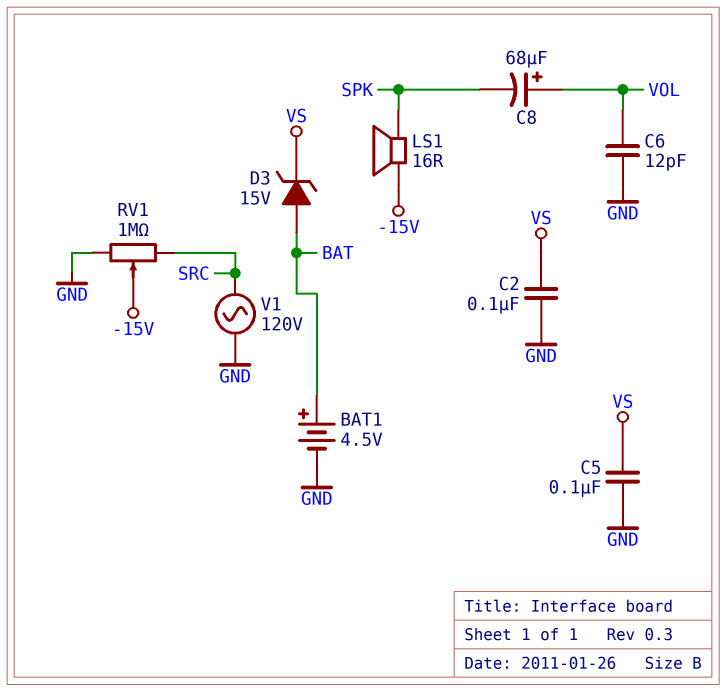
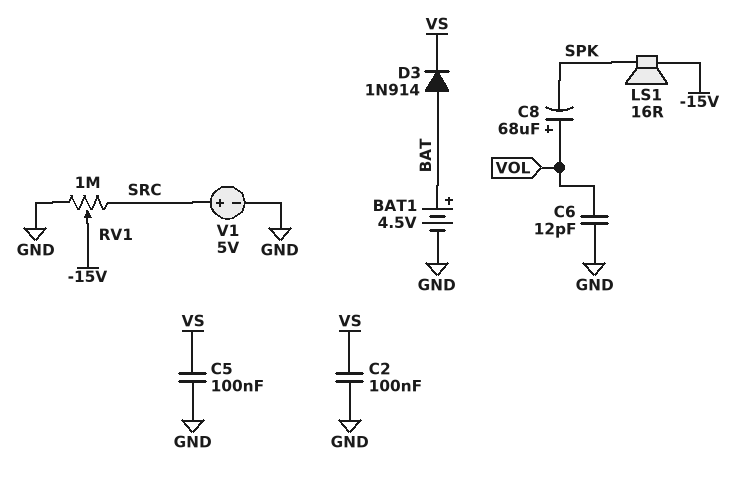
D3: zener 15V (A BAT, K VS) -> diode 1N914 (A BAT, K VS)
V1: AC 120V (GND, SRC) -> 5V (plus SRC, minus GND)

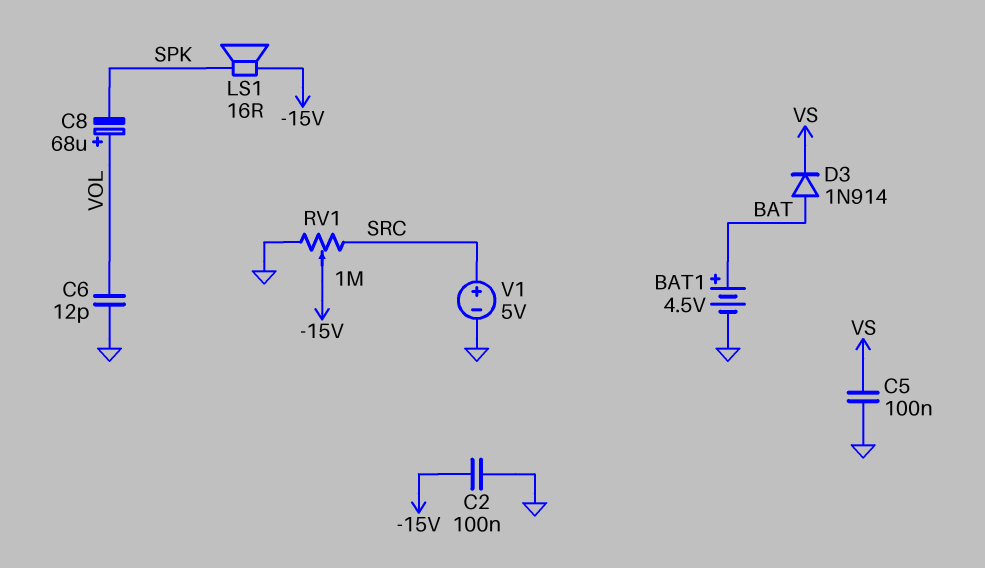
C2: 100nF (GND, VS) -> 100nF (-15V, GND)

